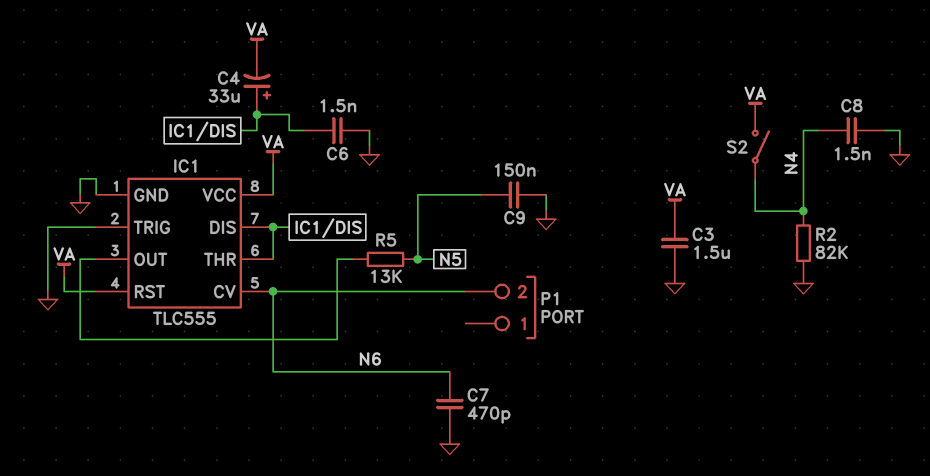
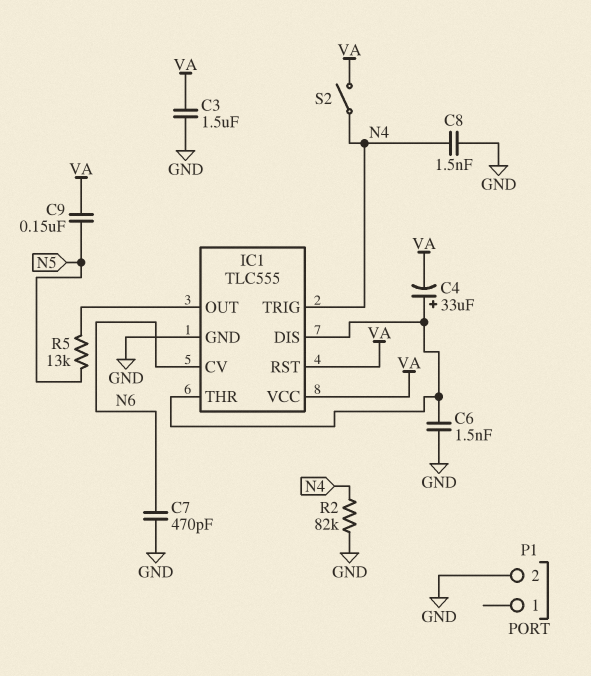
C9: 150nF (GND, N5) -> 150nF (N5, VA)
IC1 pin TRIG: GND -> N4
P1 pin 2: N6 -> GND

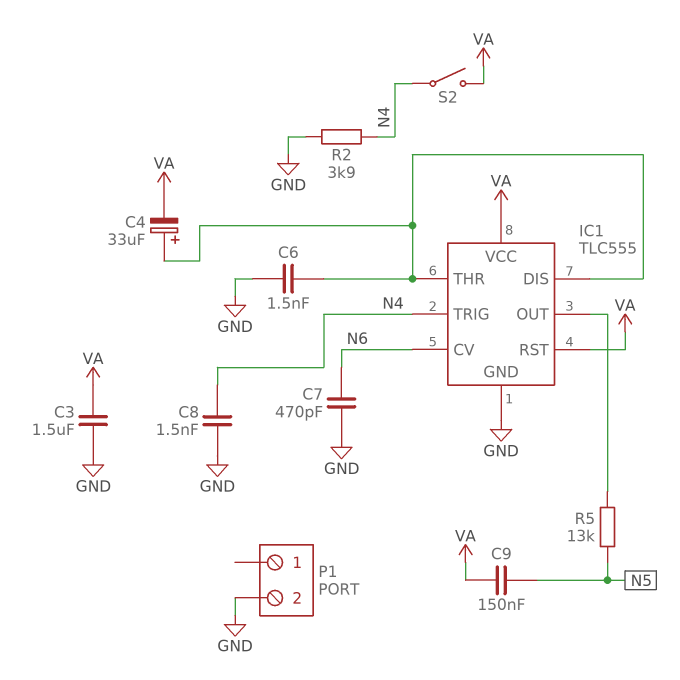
R2: 82k (GND, N4) -> 3.9k (GND, N4)

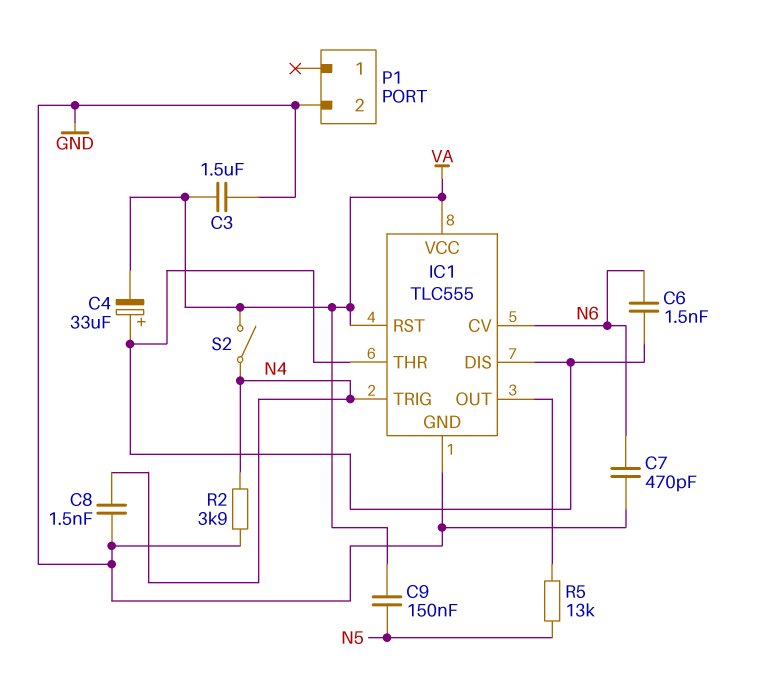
C6: 1.5nF (GND, IC1/DIS) -> 1.5nF (IC1/DIS, N6)

